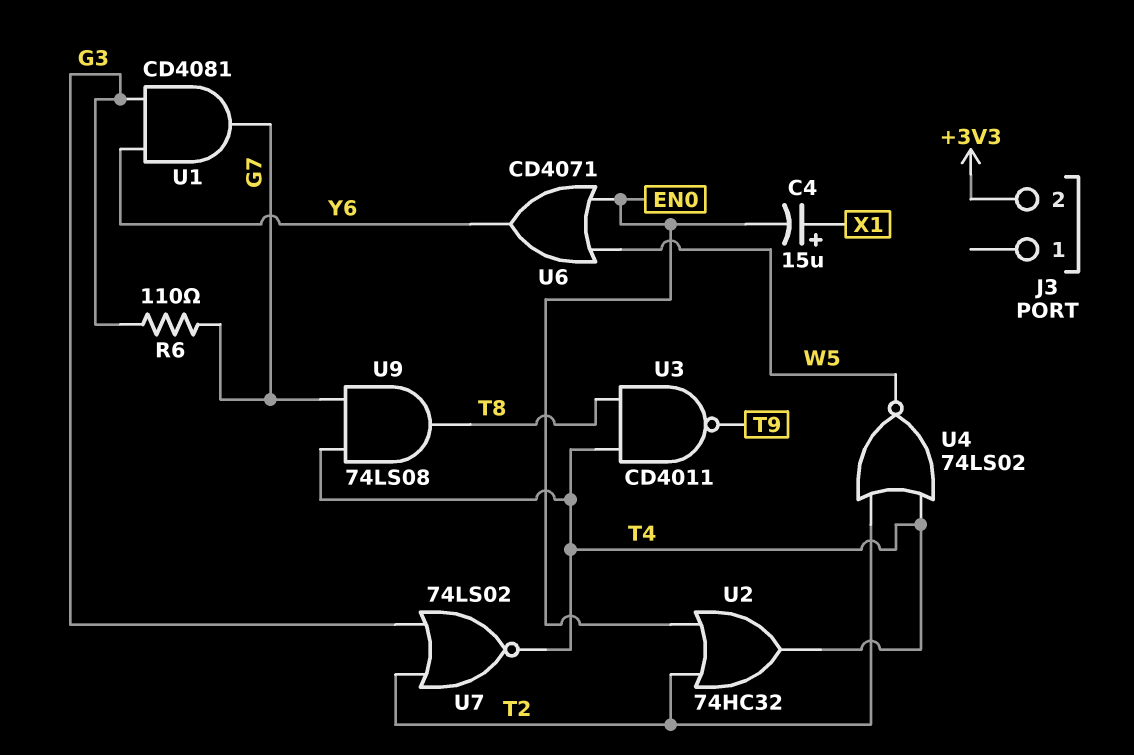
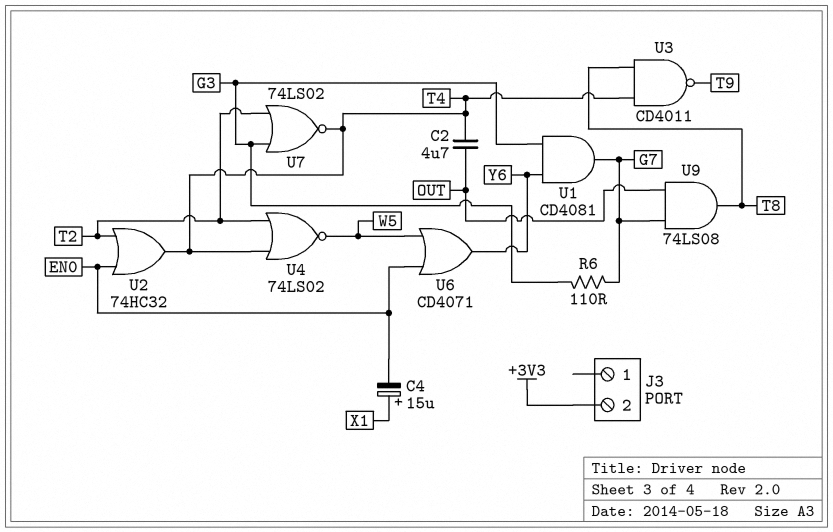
C2: none -> 4.7uF (OUT, T4)
U9: AND 74LS08 (in G7, in T4, out T8) -> AND 74LS08 (in G7, in OUT, out T8)

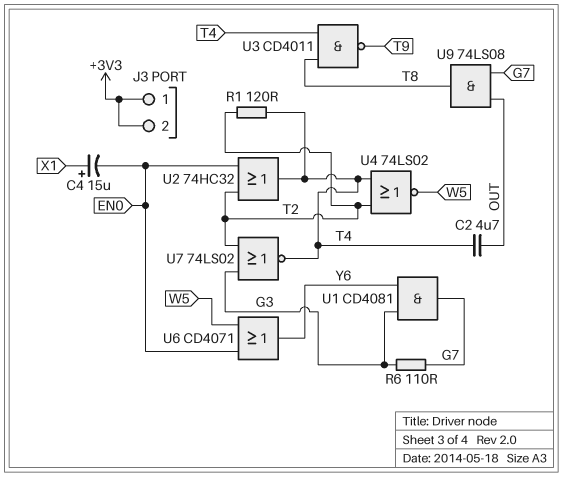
J3 pin 1: none -> +3V3
R1: none -> 120 (T2, T4)

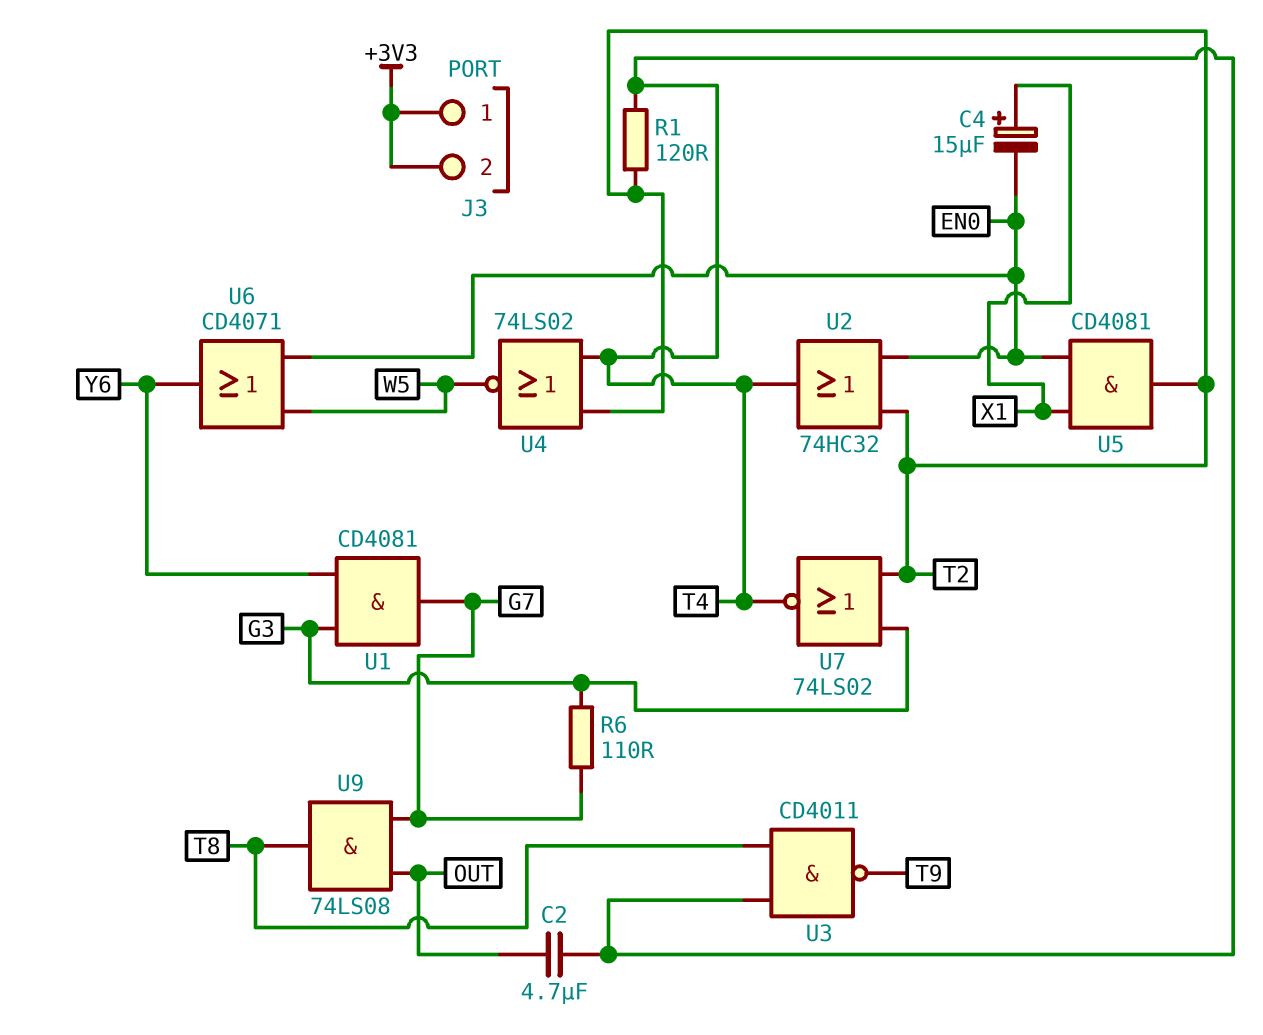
U5: none -> AND CD4081 (in EN0, in X1, out T2)

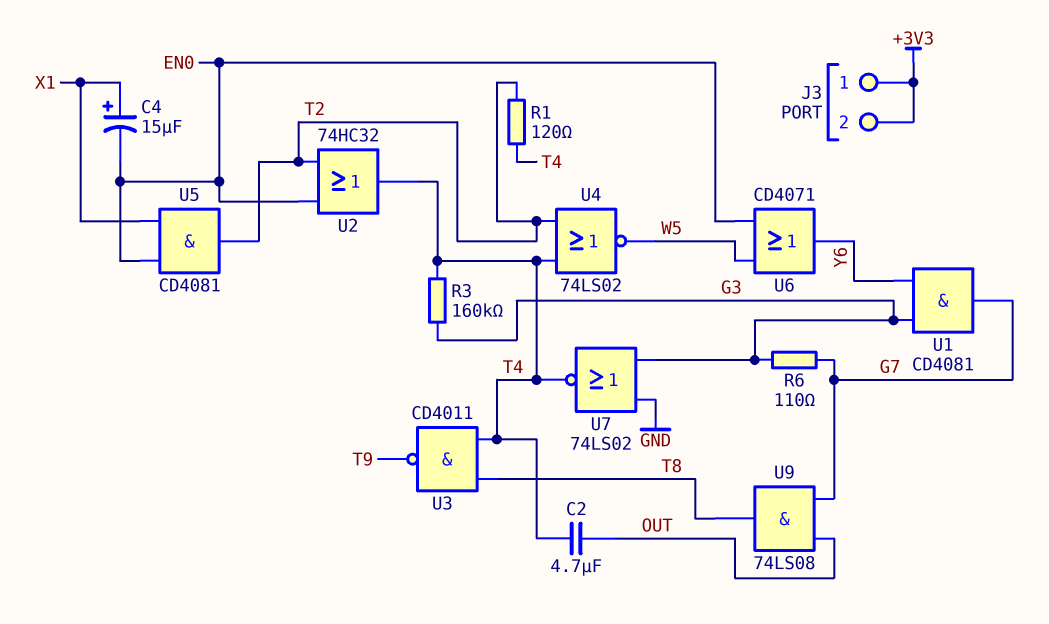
R3: none -> 160k (G3, T4)
U7: NOR 74LS02 (in G3, in T2, out T4) -> NOR 74LS02 (in G3, in GND, out T4)

